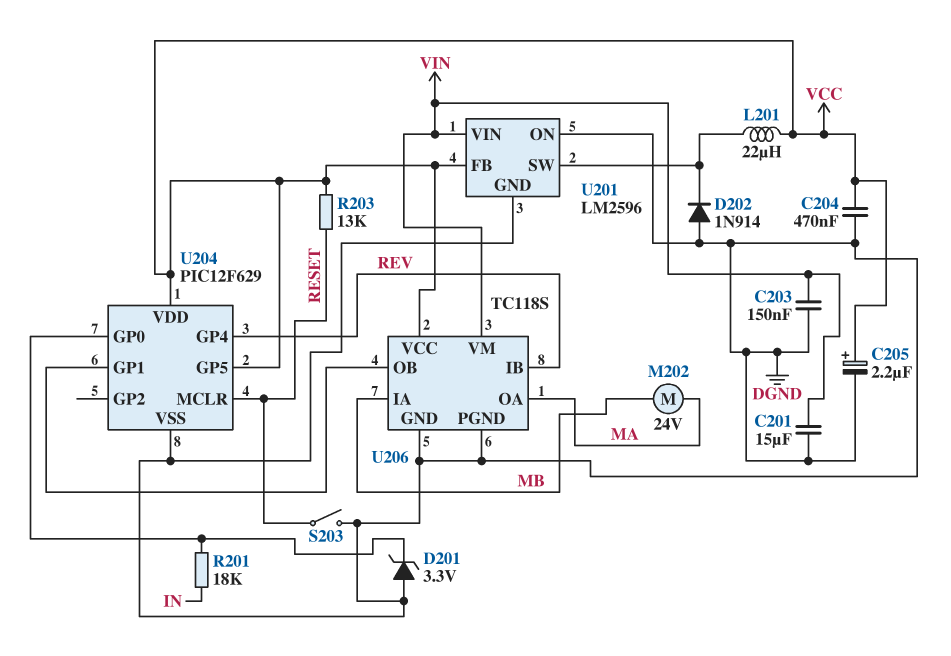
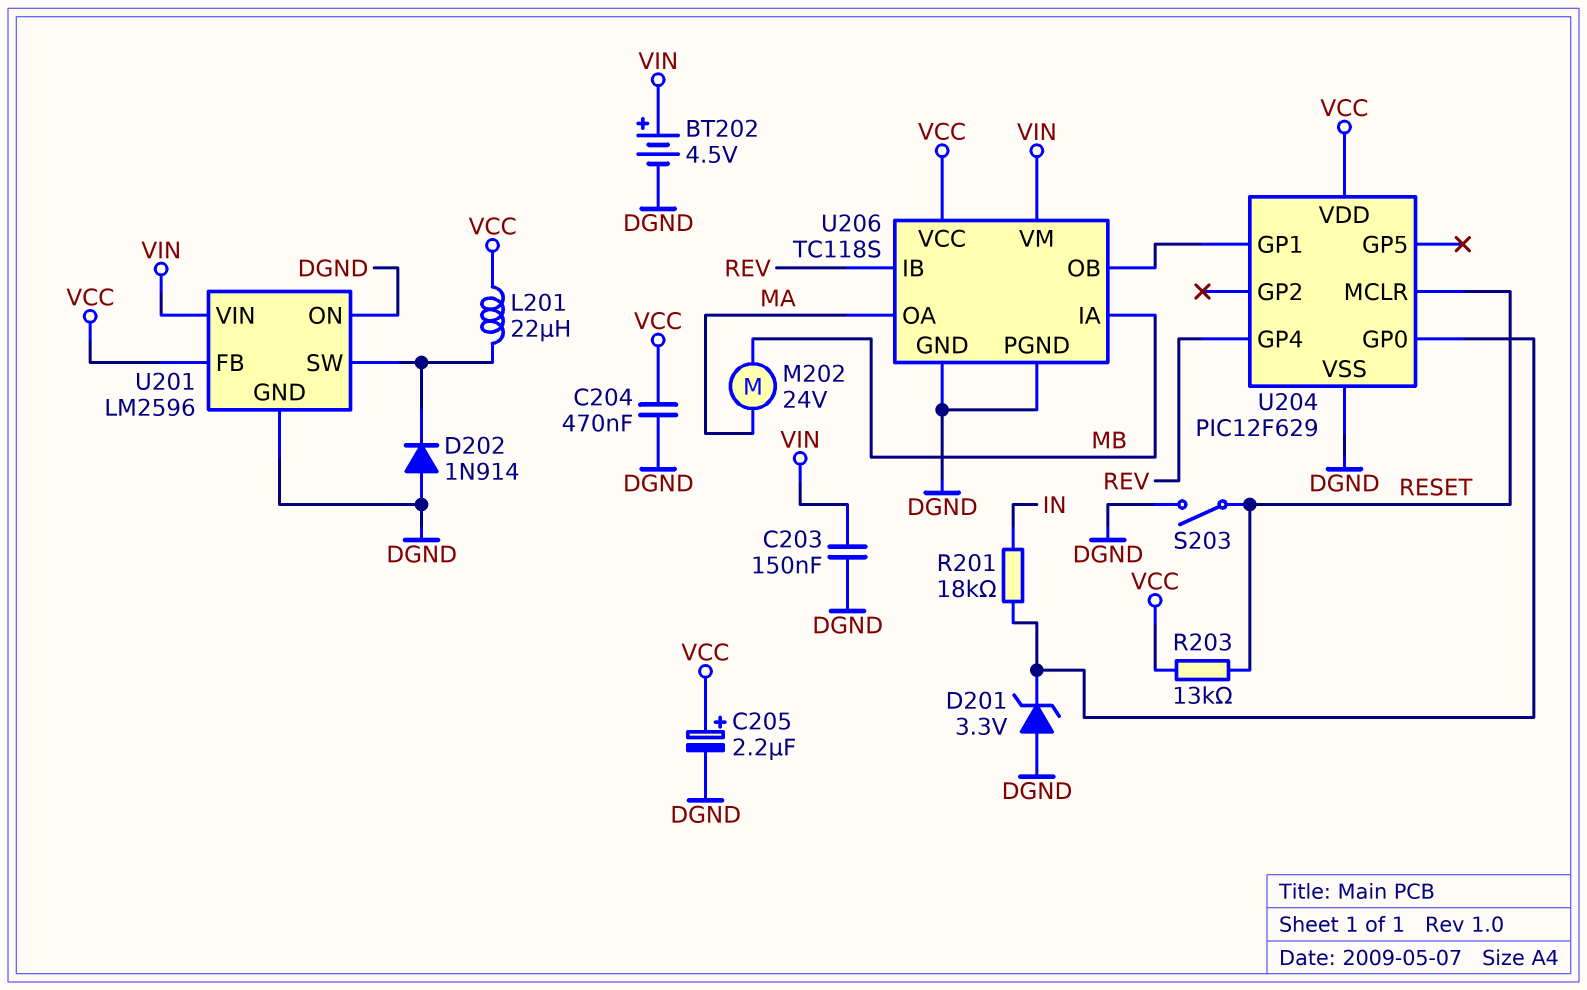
BT202: none -> 4.5V (plus VIN, minus DGND)
C201: 15uF (DGND, VIN) -> none
U204 pin GP5: VCC -> none

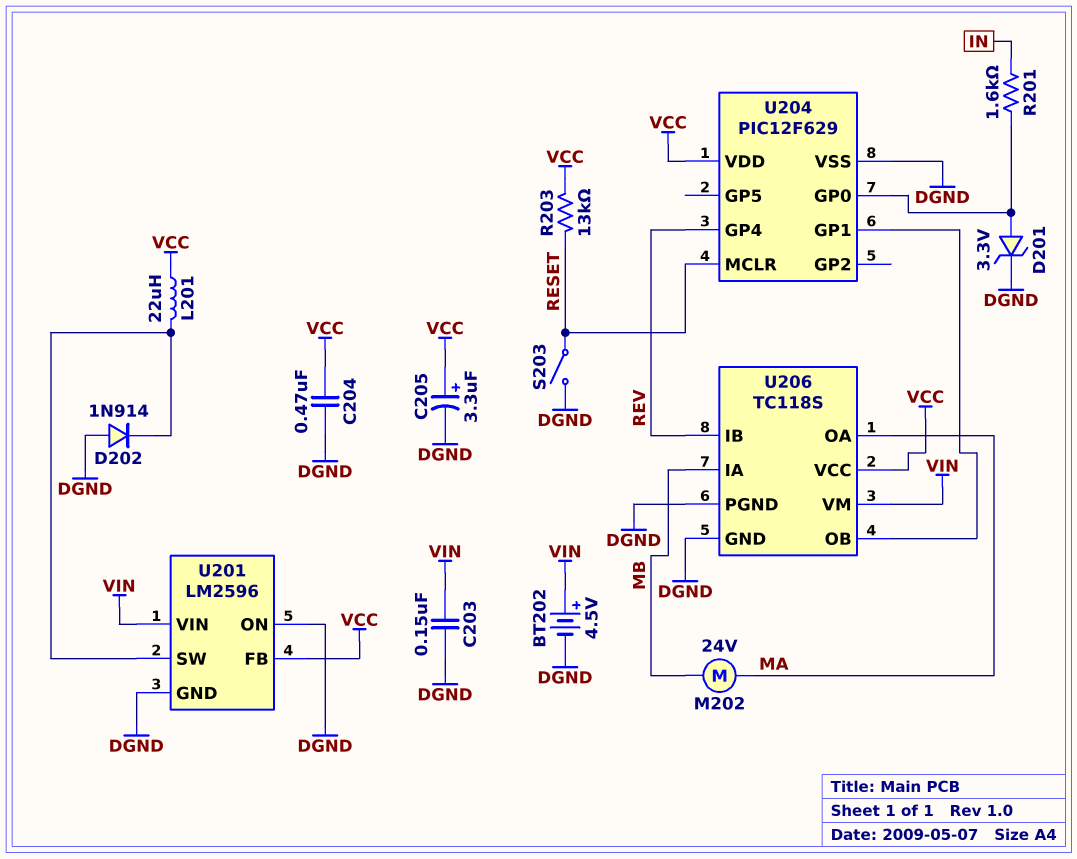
C205: 2.2uF (plus VCC, minus DGND) -> 3.3uF (plus VCC, minus DGND)
D201: zener 3.3V (A DGND, K U204/GP0) -> zener 3.3V (A U204/GP0, K DGND)
R201: 18k (IN, U204/GP0) -> 1.6k (IN, U204/GP0)

